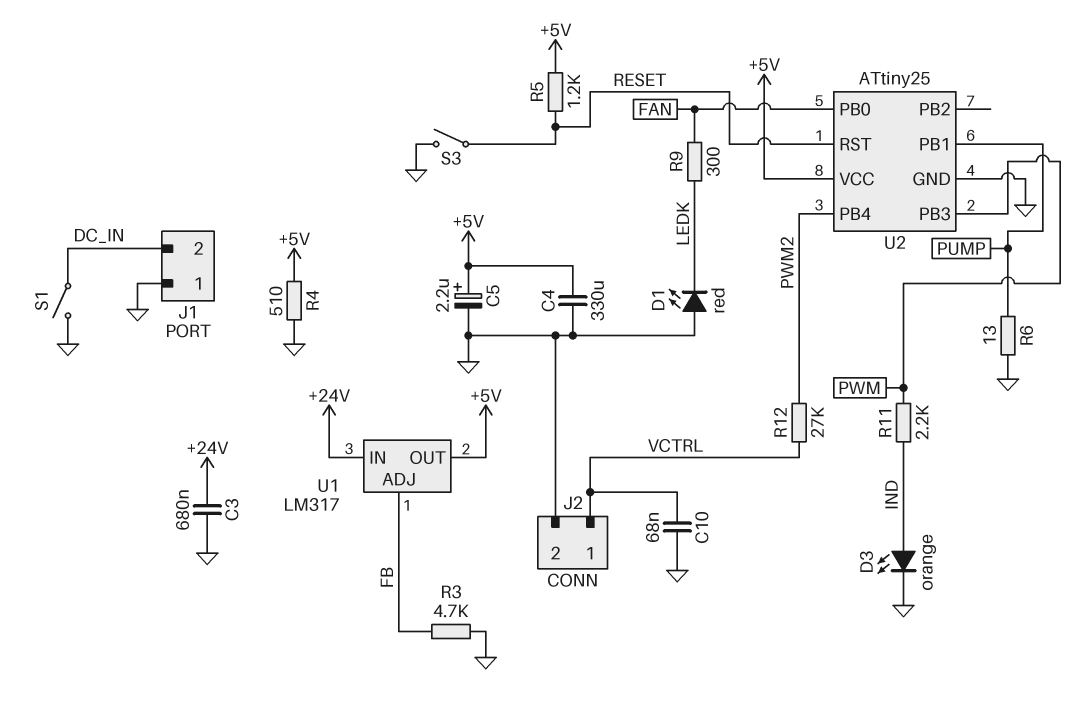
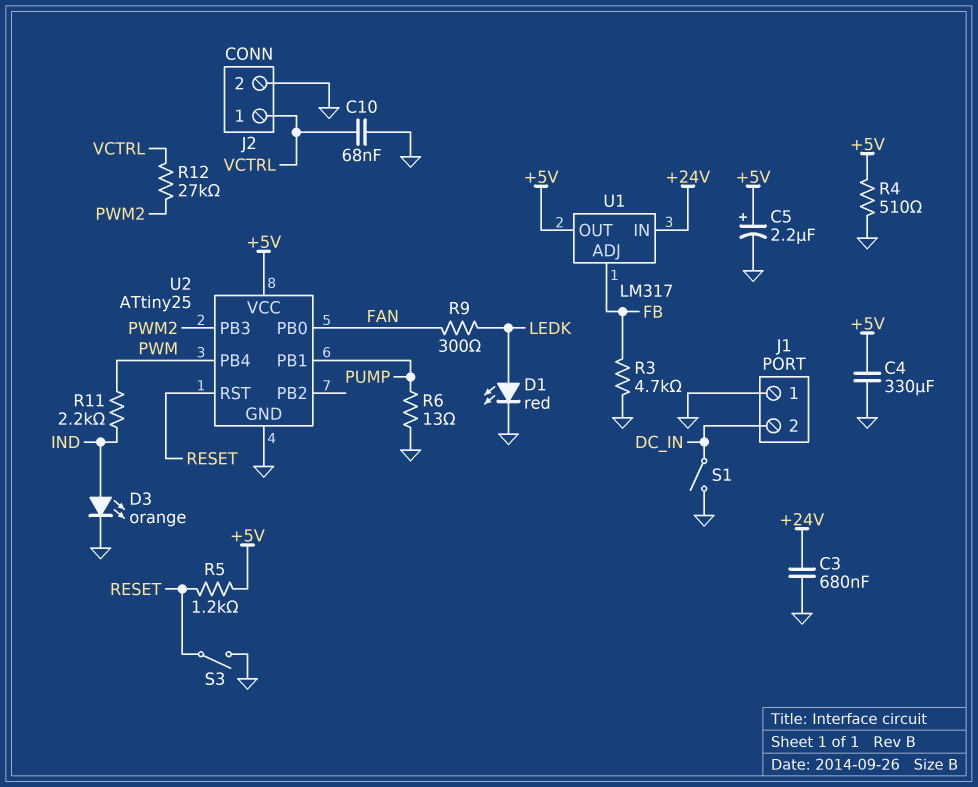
D1: LED red (A GND, K LEDK) -> LED red (A LEDK, K GND)
U2 pin PB3: PWM -> PWM2
U2 pin PB4: PWM2 -> PWM

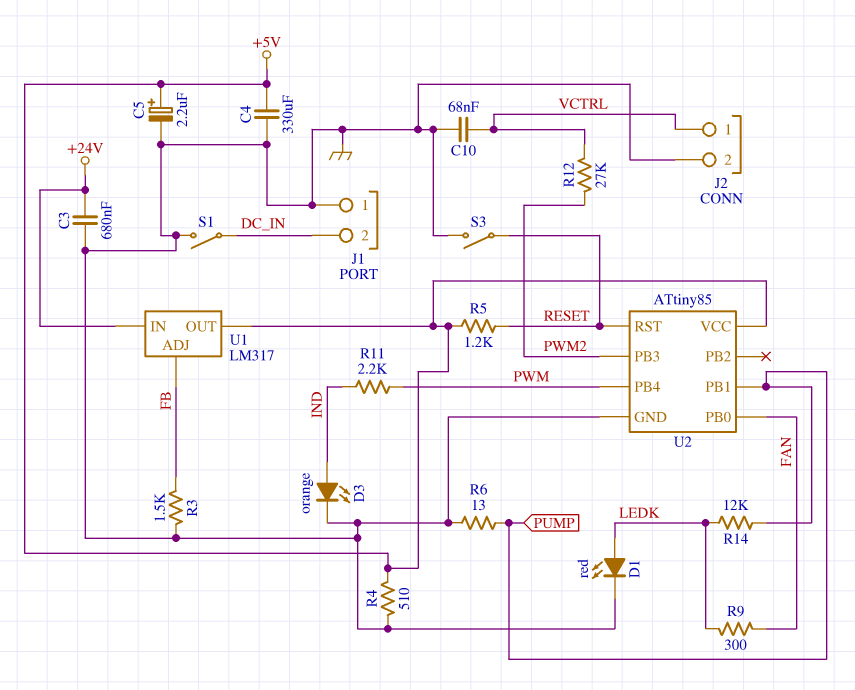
R3: 4.7k (FB, GND) -> 1.5k (FB, GND)
R14: none -> 12k (LEDK, PUMP)
U2: ATtiny25 -> ATtiny85

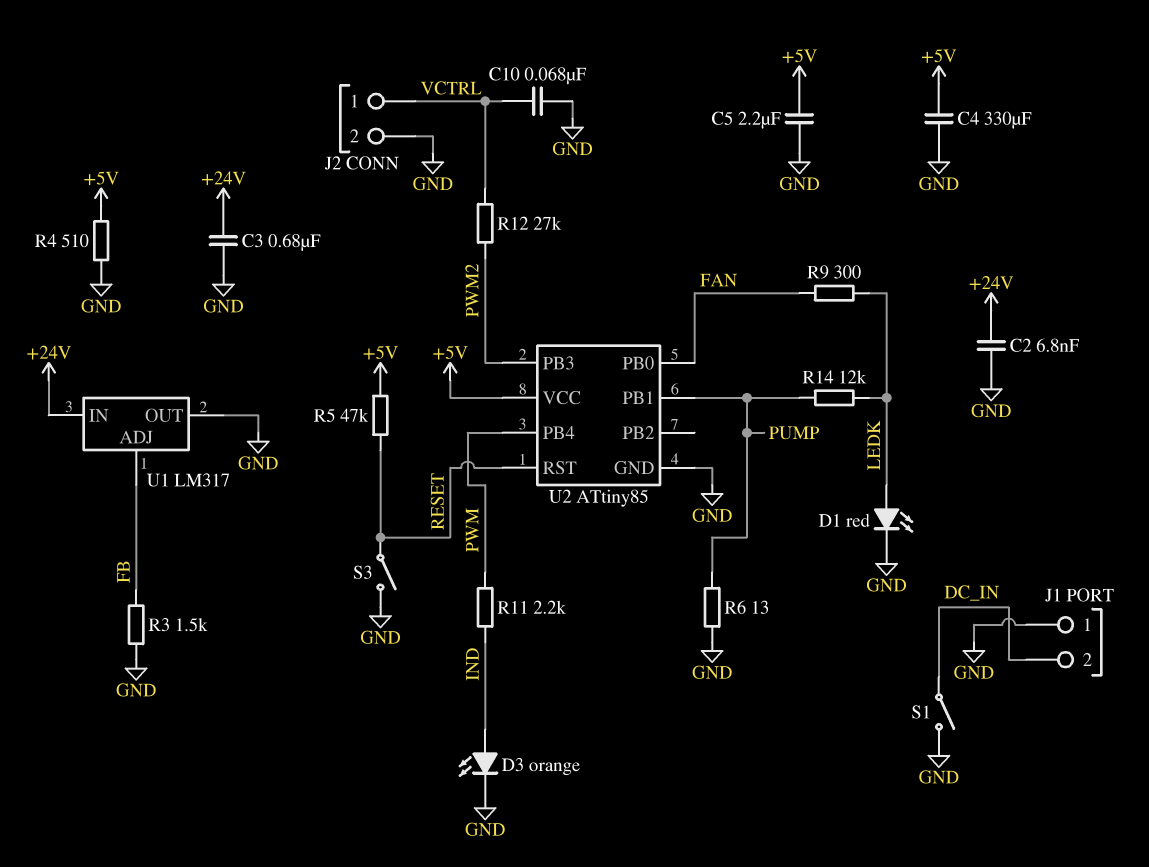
C2: none -> 6.8nF (+24V, GND)
C5: 2.2uF (plus +5V, minus GND) -> 2.2uF (+5V, GND)
R5: 1.2k (+5V, RESET) -> 47k (+5V, RESET)
U1 pin OUT: +5V -> GND

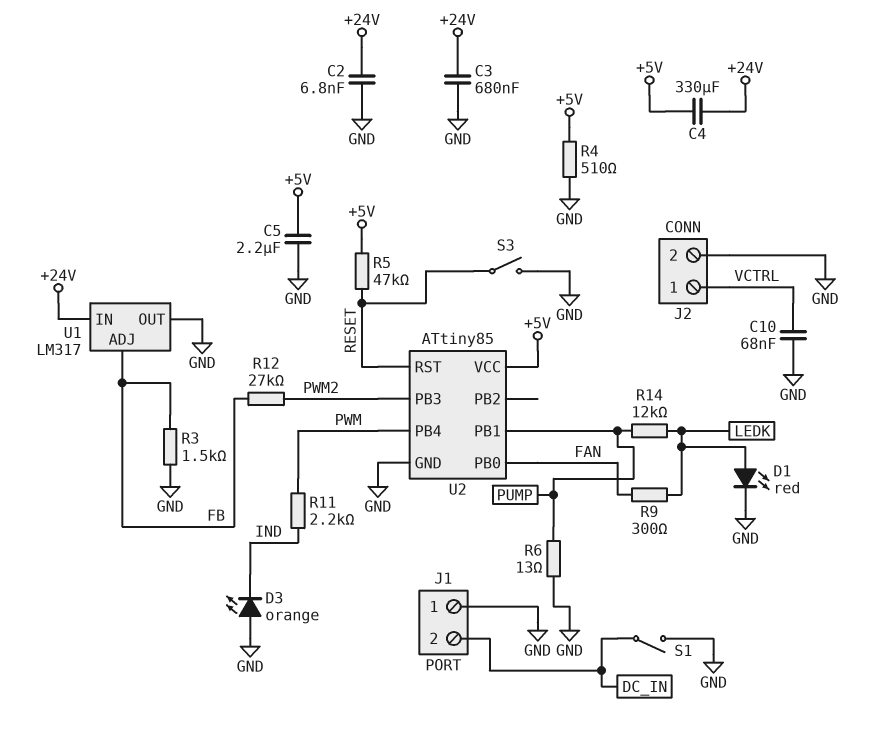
C4: 330uF (+5V, GND) -> 330uF (+5V, +24V)
D3: LED orange (A IND, K GND) -> LED orange (A GND, K IND)
R12: 27k (PWM2, VCTRL) -> 27k (FB, PWM2)

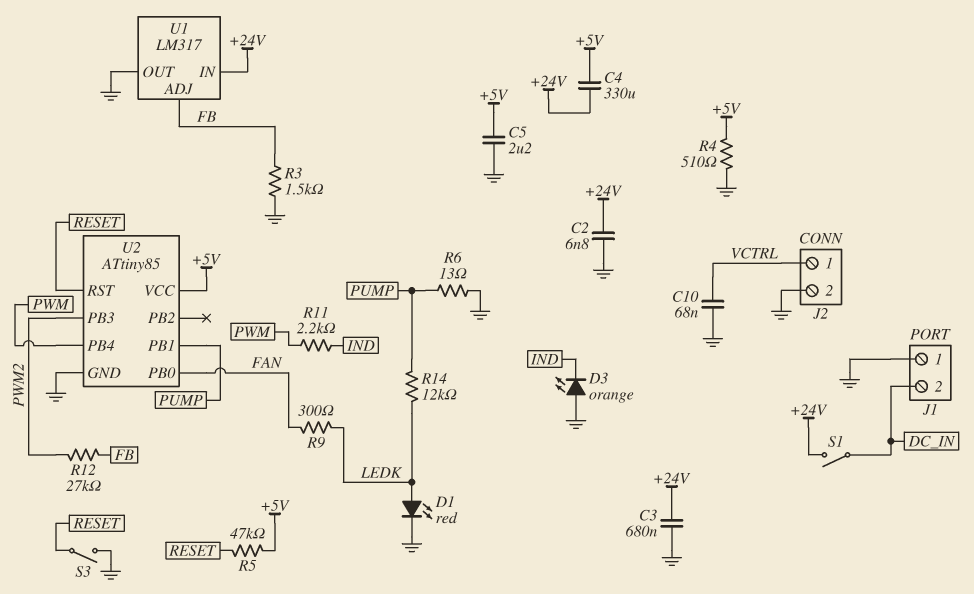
S1: switch (DC_IN, GND) -> switch (+24V, DC_IN)

